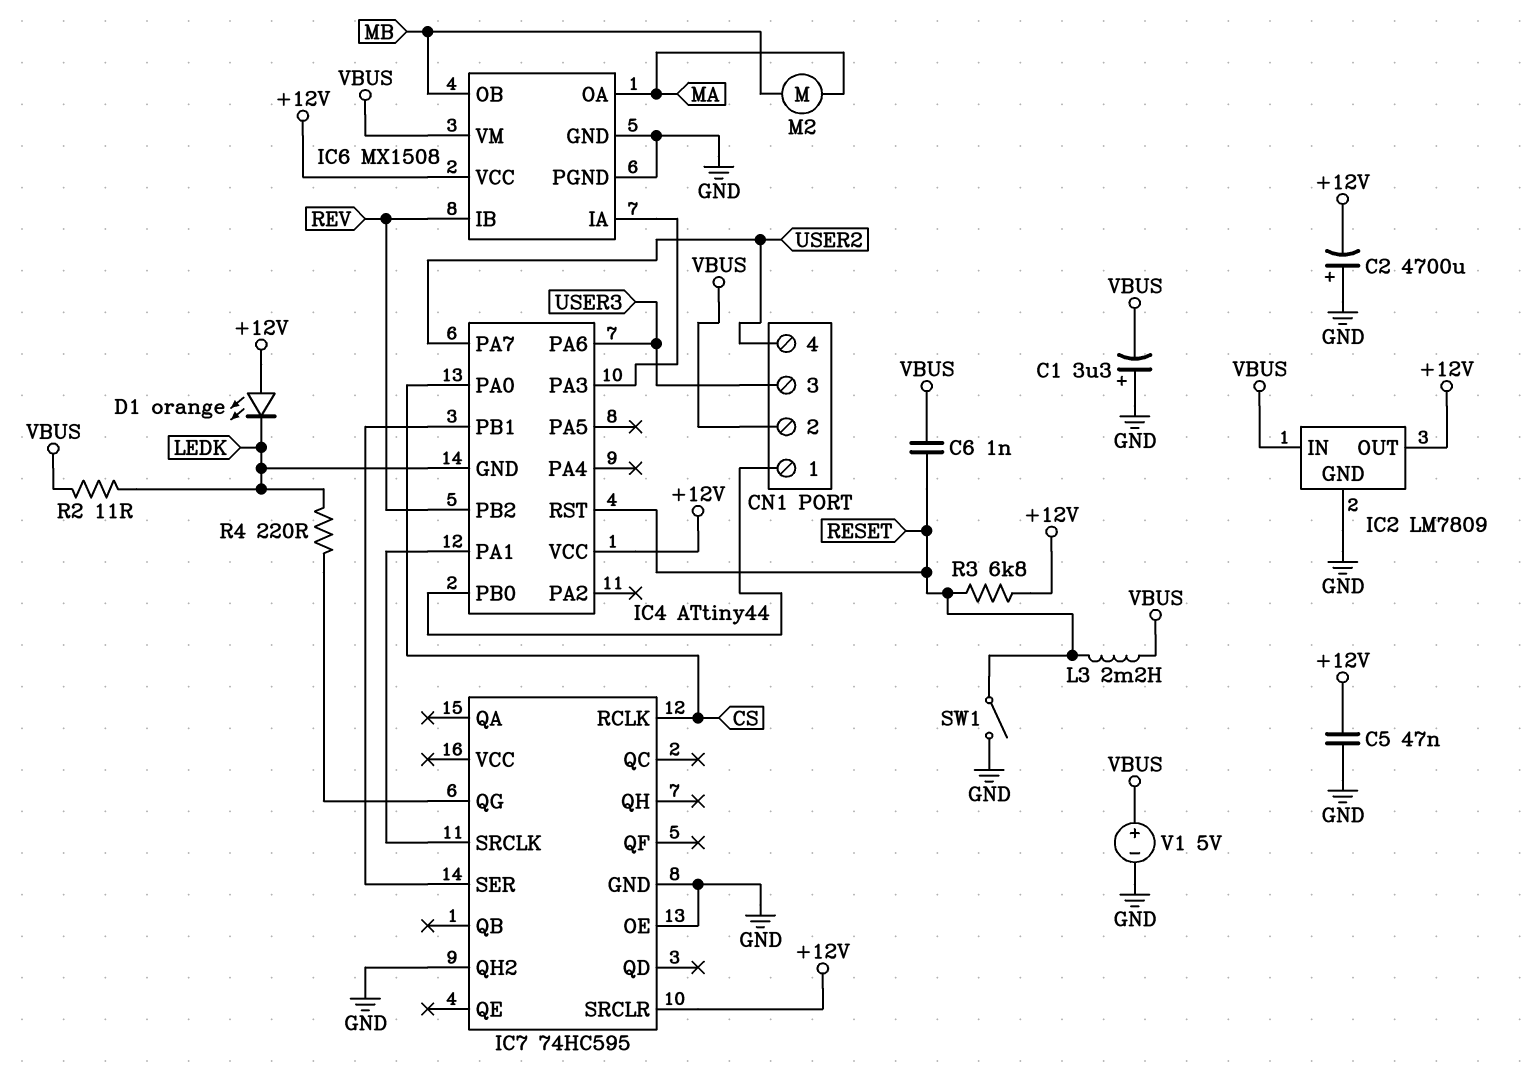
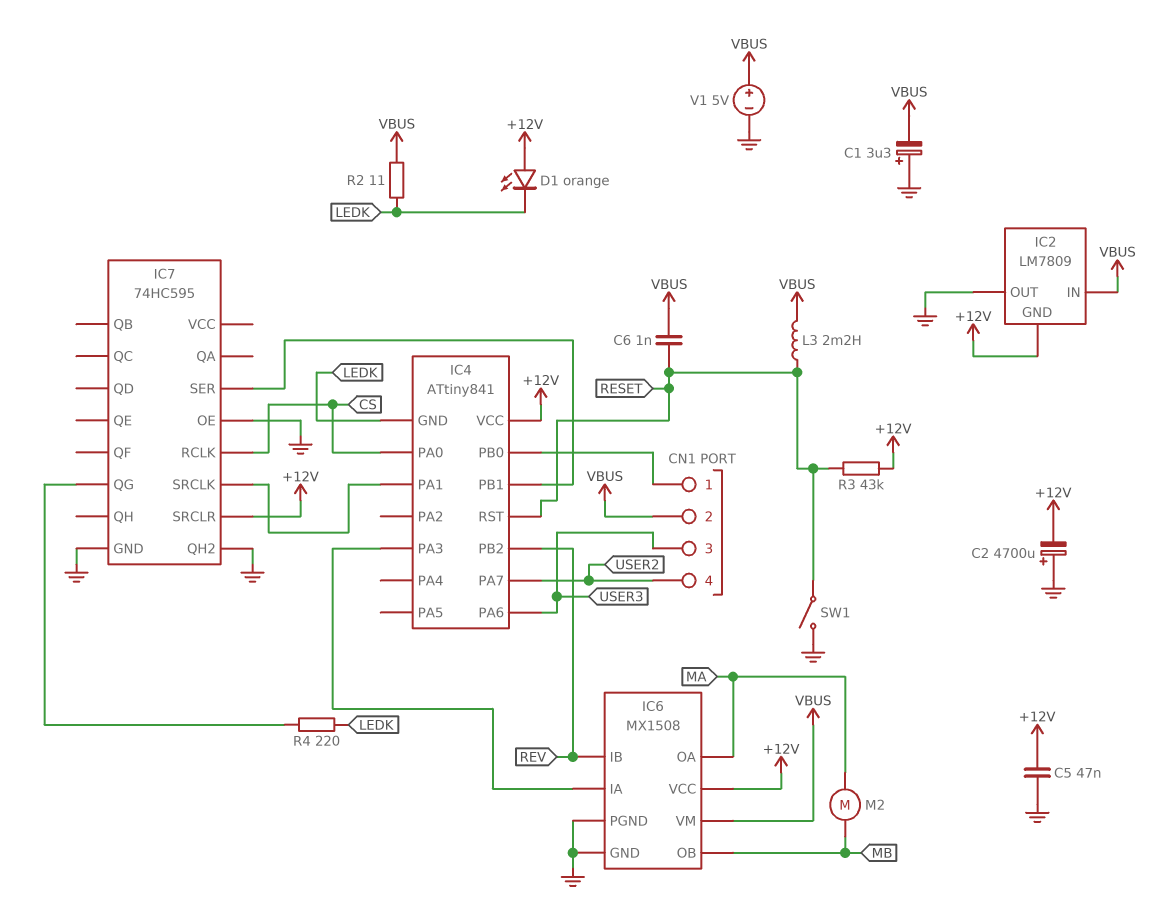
IC2 pin GND: GND -> +12V
IC2 pin OUT: +12V -> GND
IC4: ATtiny44 -> ATtiny841
R3: 6.8k (+12V, RESET) -> 43k (+12V, RESET)

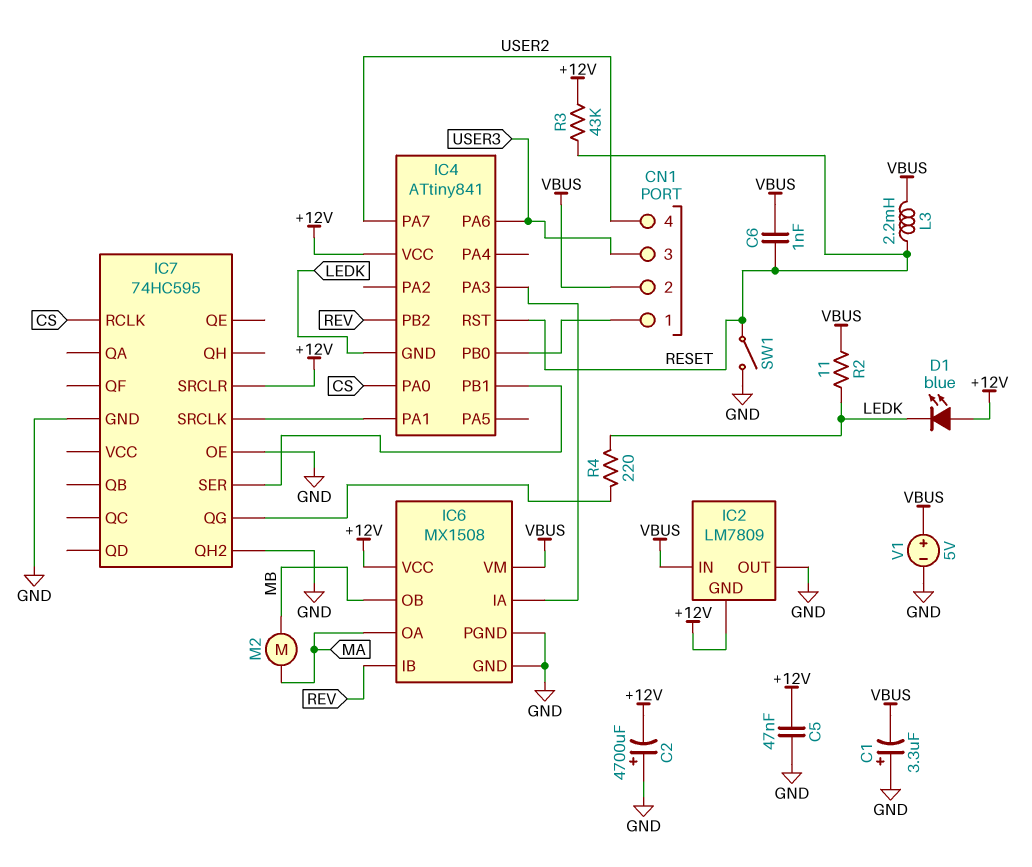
D1: LED orange (A +12V, K LEDK) -> LED blue (A +12V, K LEDK)

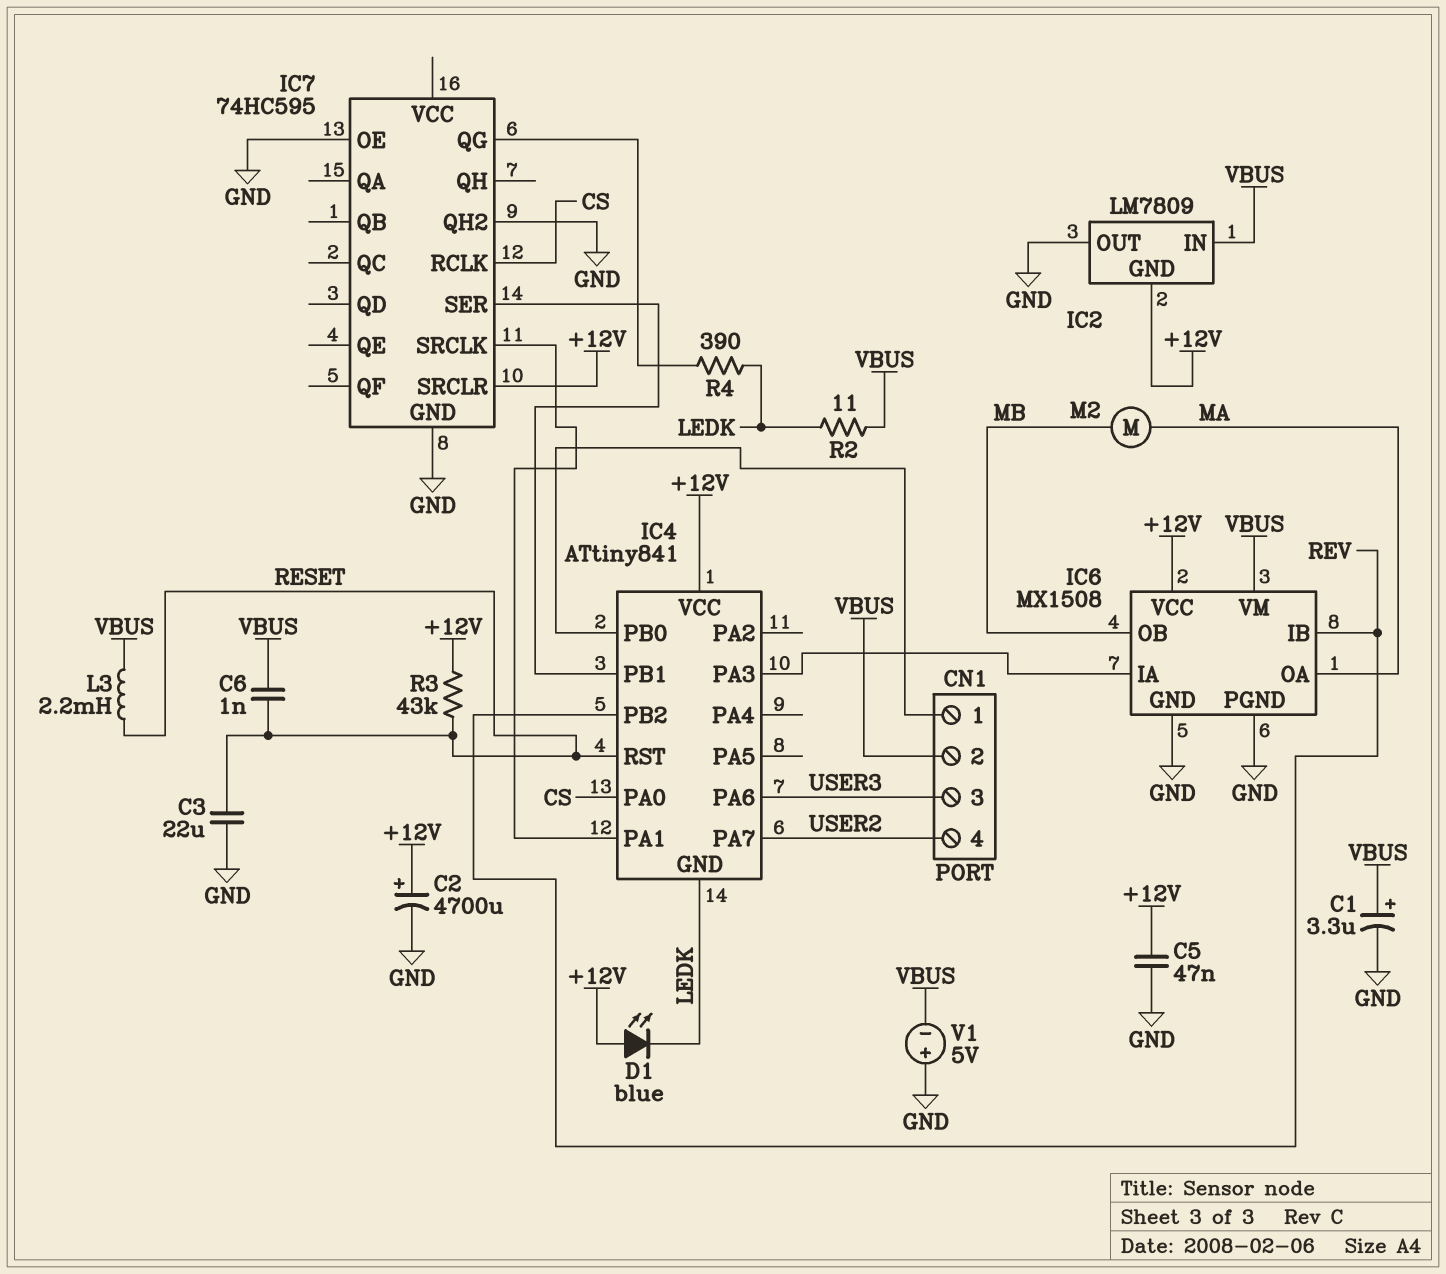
C1: 3.3uF (plus GND, minus VBUS) -> 3.3uF (plus VBUS, minus GND)
C2: 4700uF (plus GND, minus +12V) -> 4700uF (plus +12V, minus GND)
C3: none -> 22uF (GND, RESET)
R4: 220 (IC7/QG, LEDK) -> 390 (IC7/QG, LEDK)
SW1: switch (GND, RESET) -> none
V1: 5V (plus VBUS, minus GND) -> 5V (plus GND, minus VBUS)

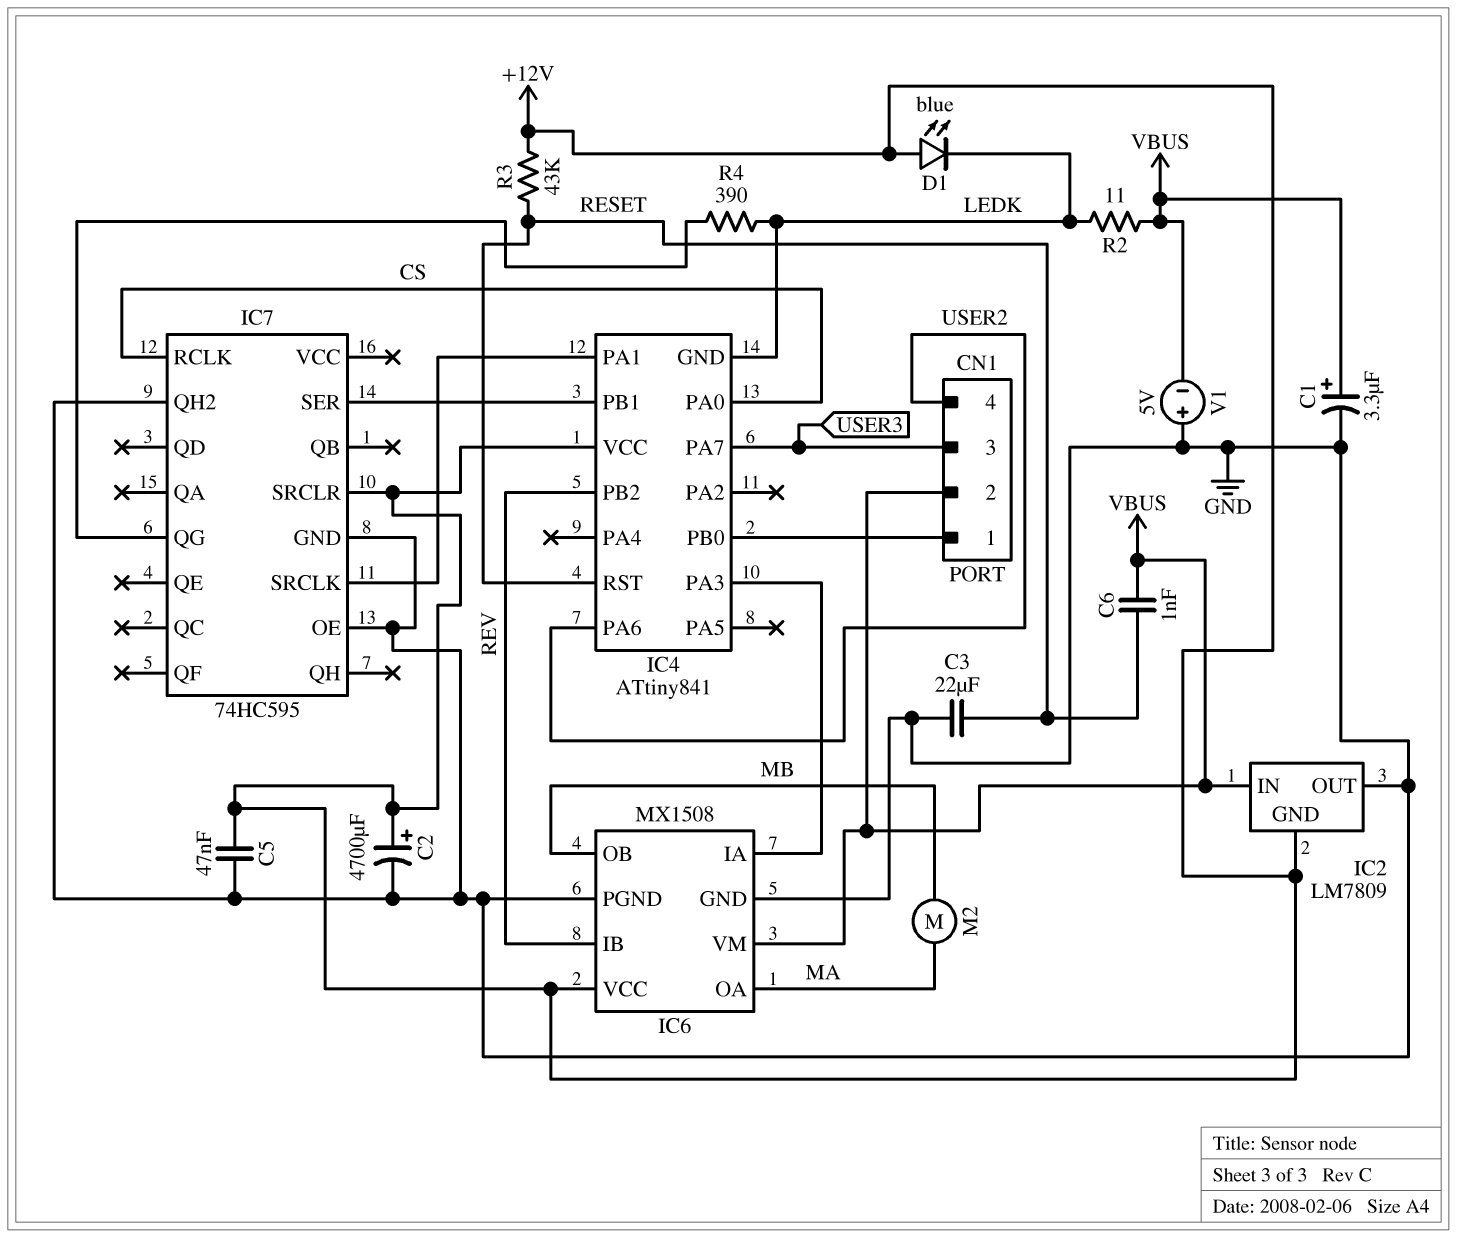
IC4 pin PA6: USER3 -> USER2
IC4 pin PA7: USER2 -> USER3
L3: 2.2mH (RESET, VBUS) -> none

